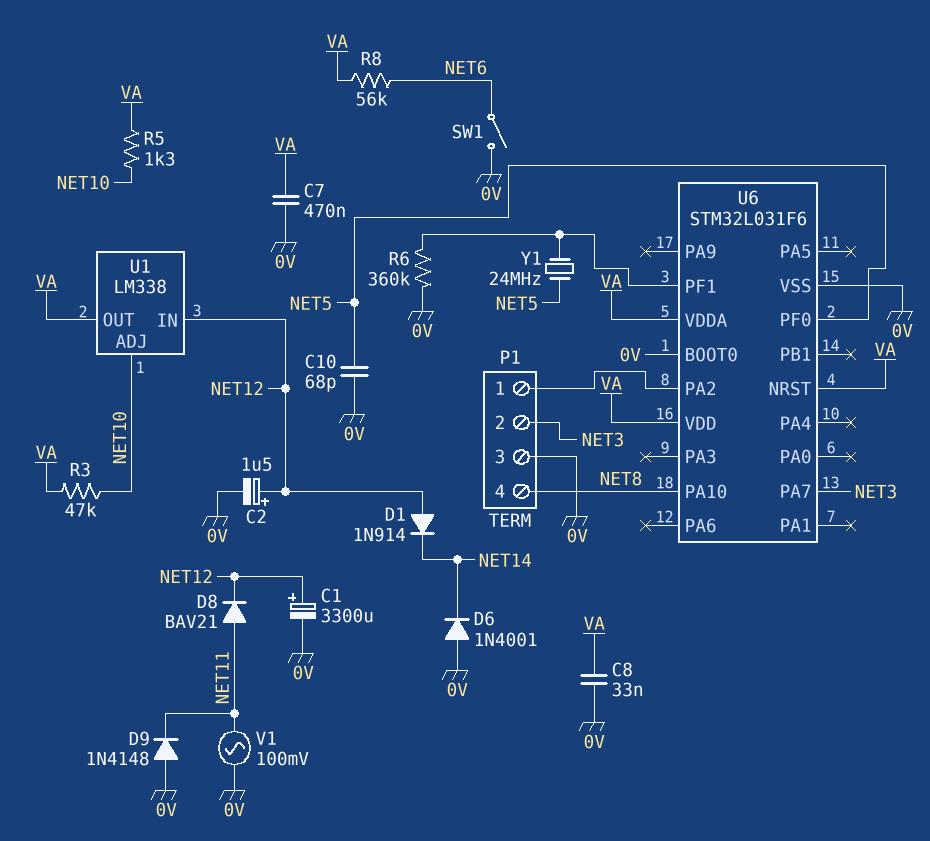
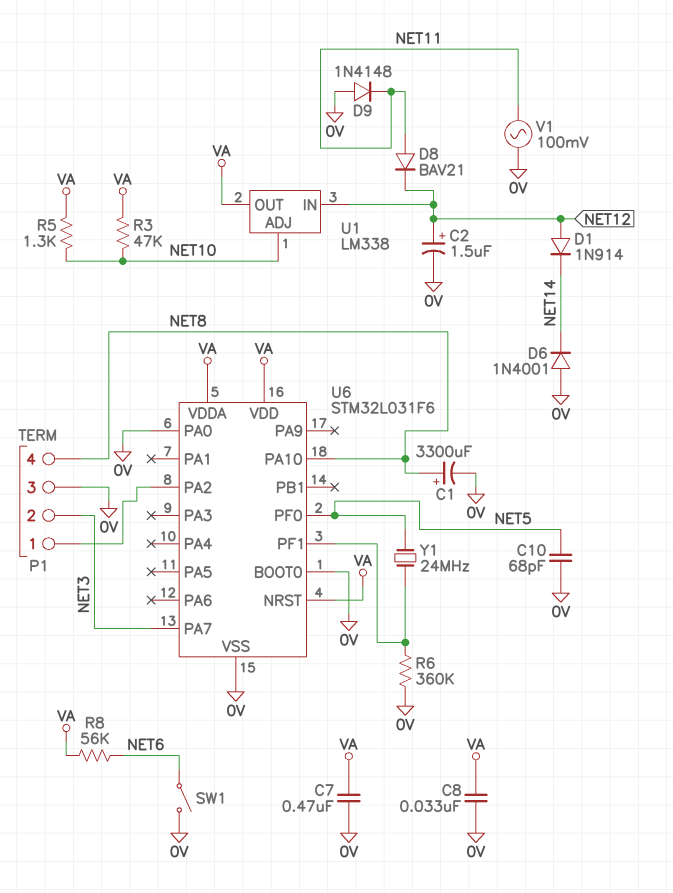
C1: 3300uF (plus NET12, minus 0V) -> 3300uF (plus NET8, minus 0V)
U6 pin PA0: none -> 0V

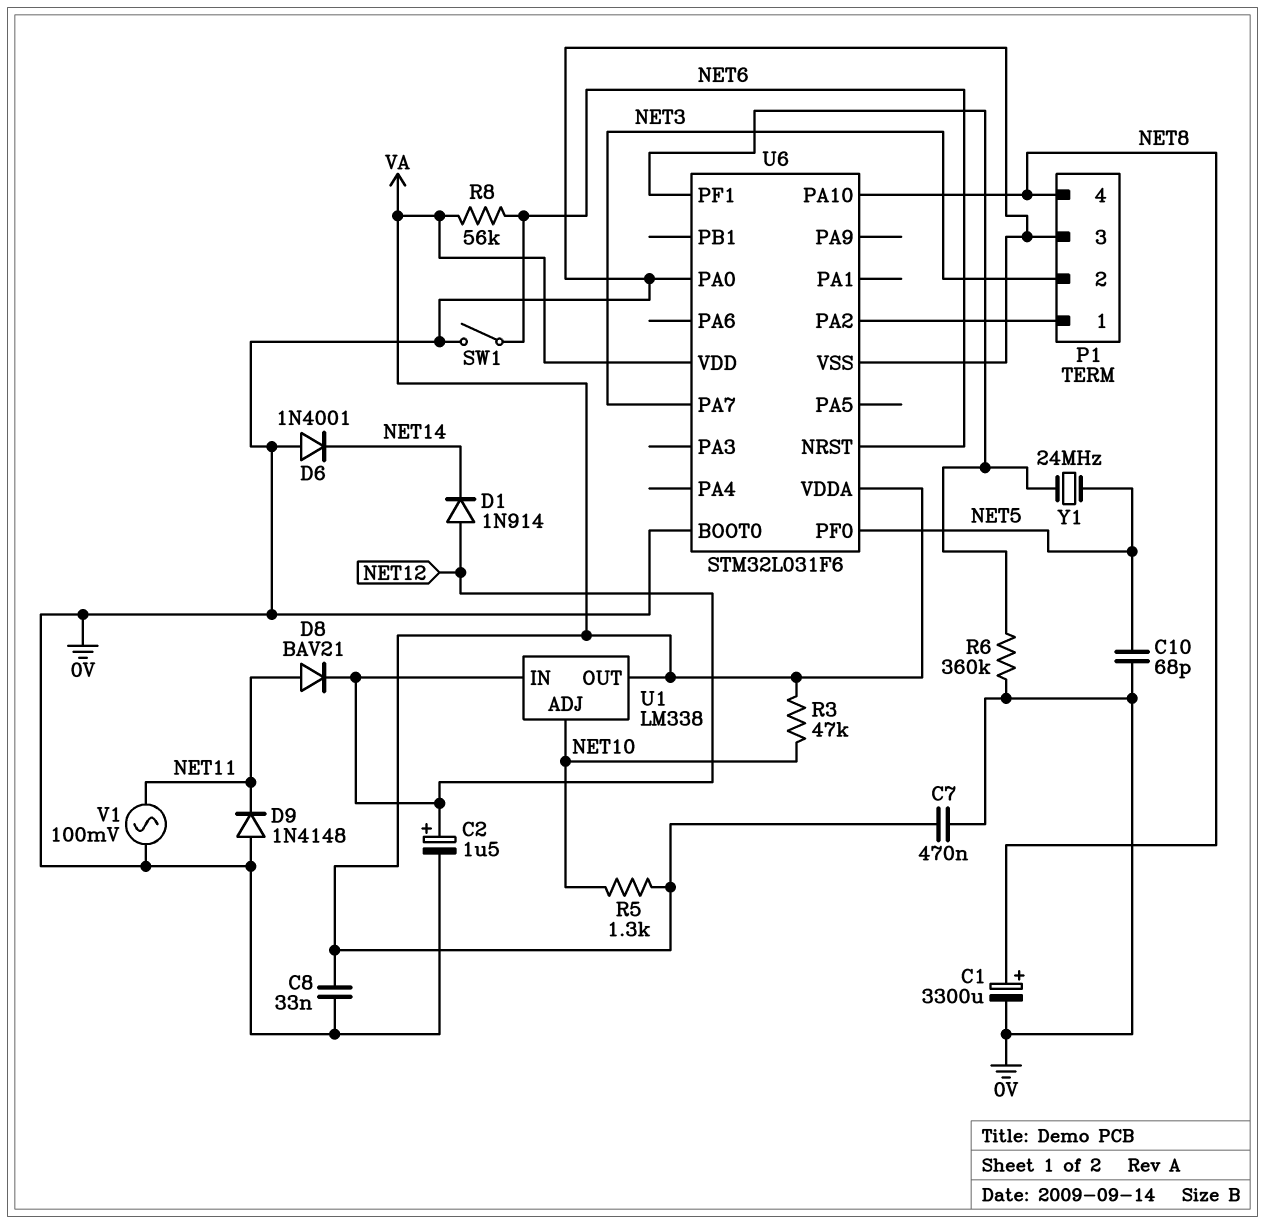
U6 pin NRST: VA -> NET6

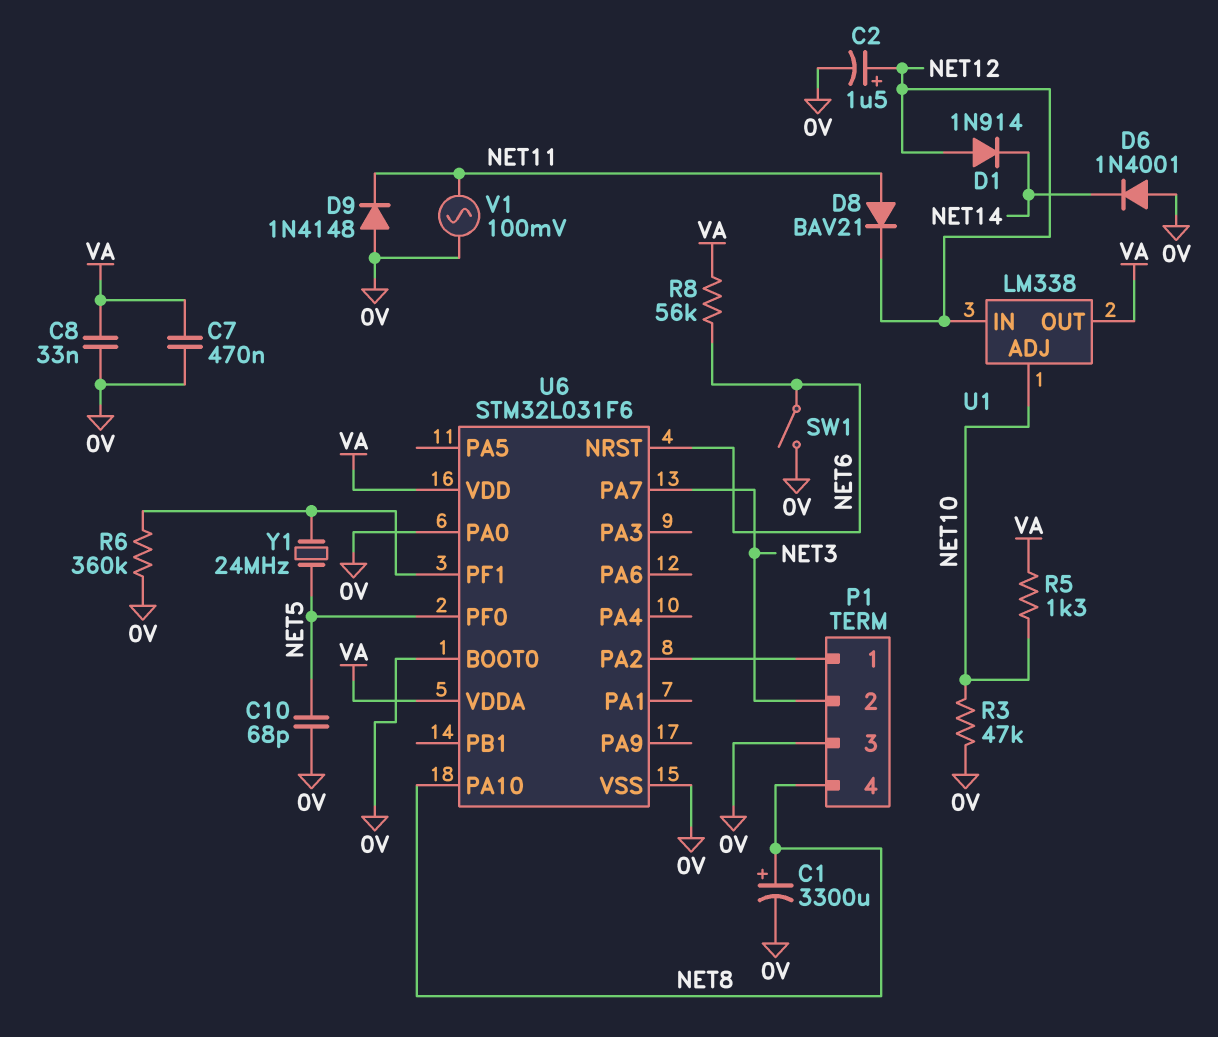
R3: 47k (NET10, VA) -> 47k (0V, NET10)

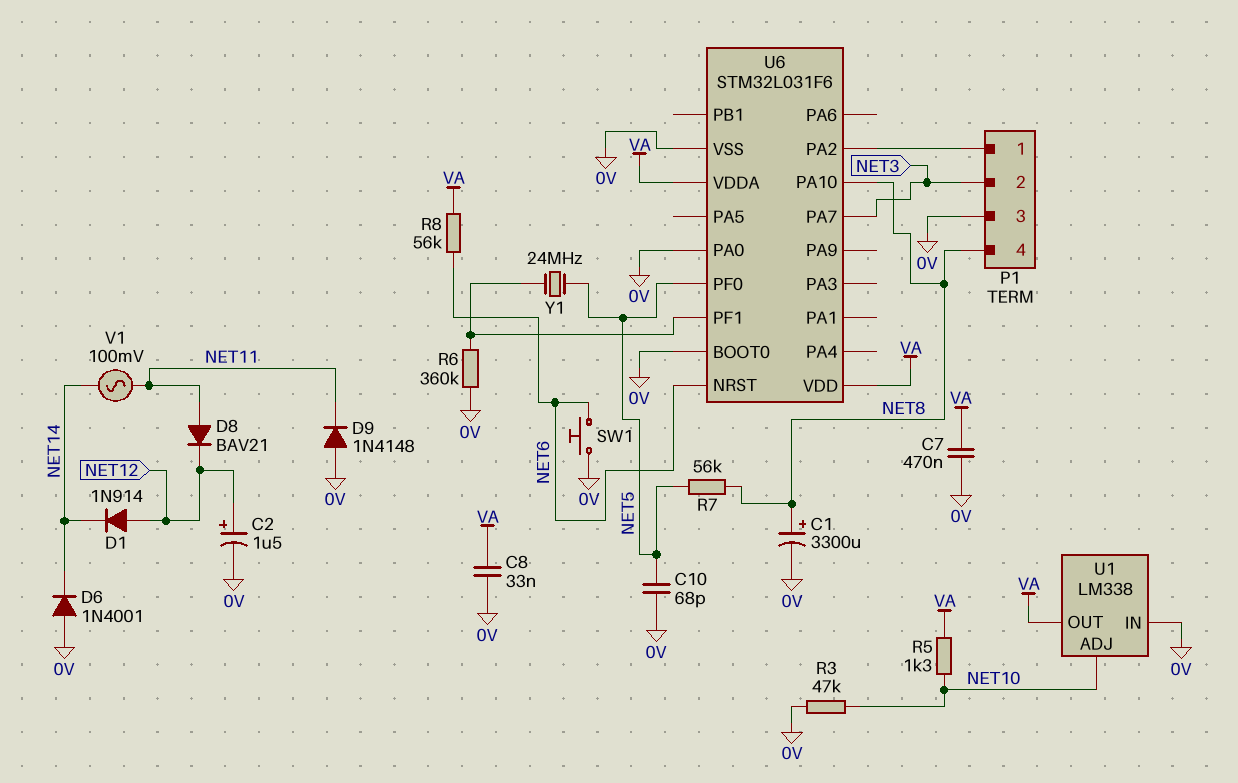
R7: none -> 56k (NET5, NET8)
SW1: switch (0V, NET6) -> button (0V, NET6)
U1 pin IN: NET12 -> 0V
V1: AC 100mV (0V, NET11) -> AC 100mV (NET11, NET14)

